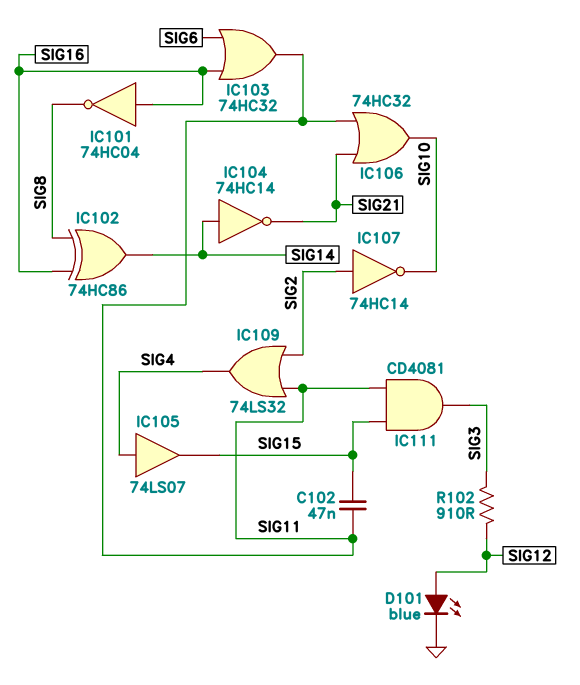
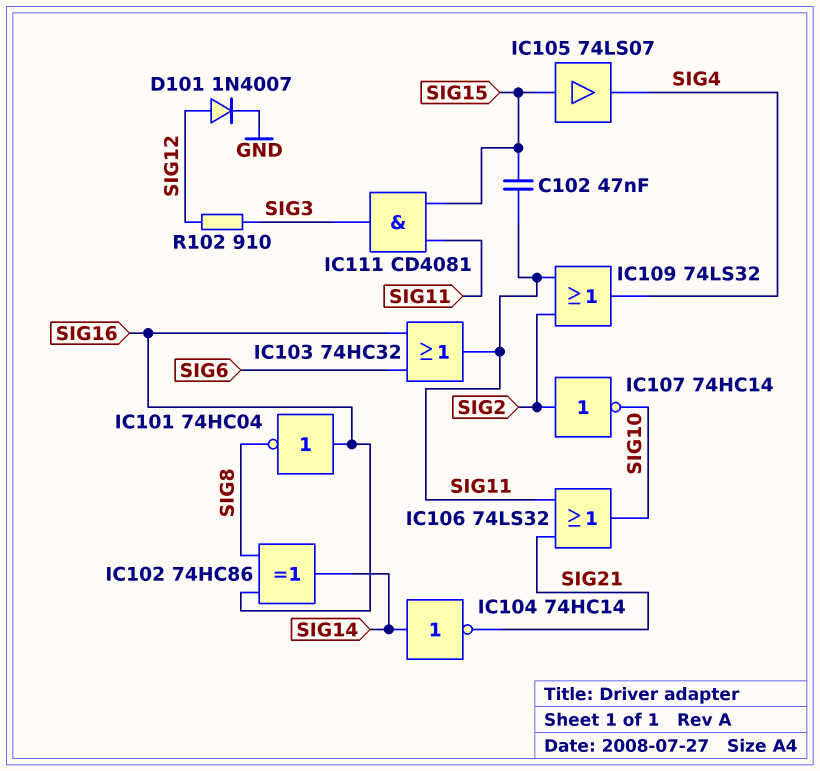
D101: LED blue (A SIG12, K GND) -> diode 1N4007 (A SIG12, K GND)
IC105: buffer 74LS07 (in SIG4, out SIG15) -> buffer 74LS07 (in SIG15, out SIG4)
IC106: OR 74HC32 (in SIG11, in SIG21, out SIG10) -> OR 74LS32 (in SIG11, in SIG21, out SIG10)

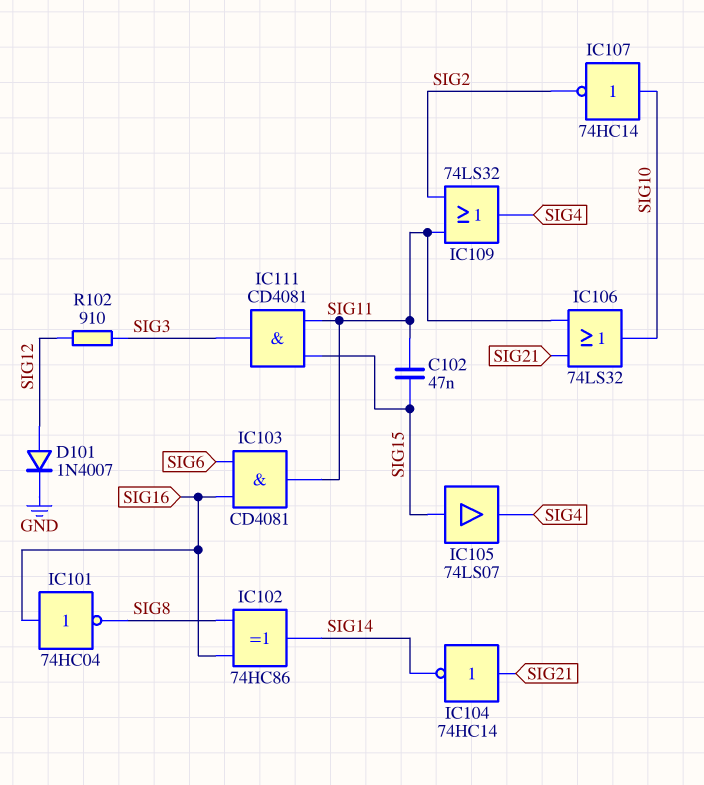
IC103: OR 74HC32 (in SIG6, in SIG16, out SIG11) -> AND CD4081 (in SIG6, in SIG16, out SIG11)
IC104: NOT 74HC14 (in SIG14, out SIG21) -> NOT 74HC14 (in SIG21, out SIG14)
IC107: NOT 74HC14 (in SIG2, out SIG10) -> NOT 74HC14 (in SIG10, out SIG2)

